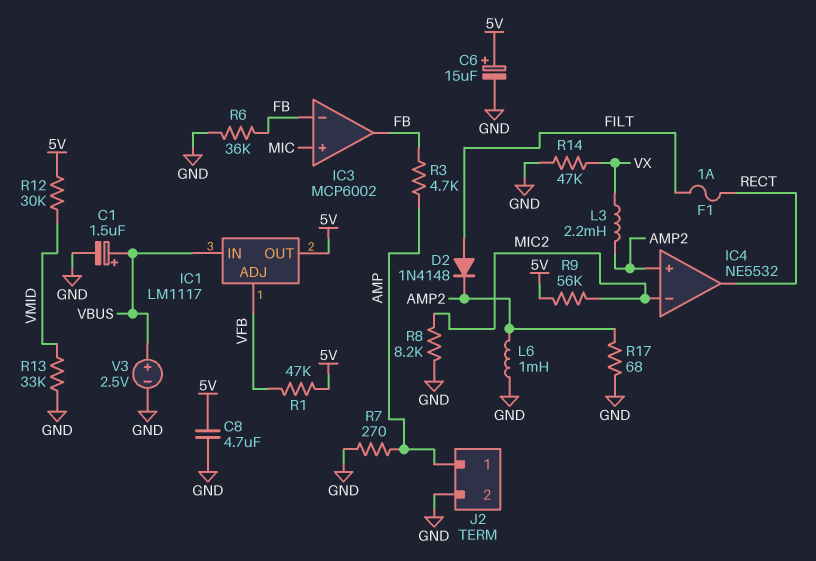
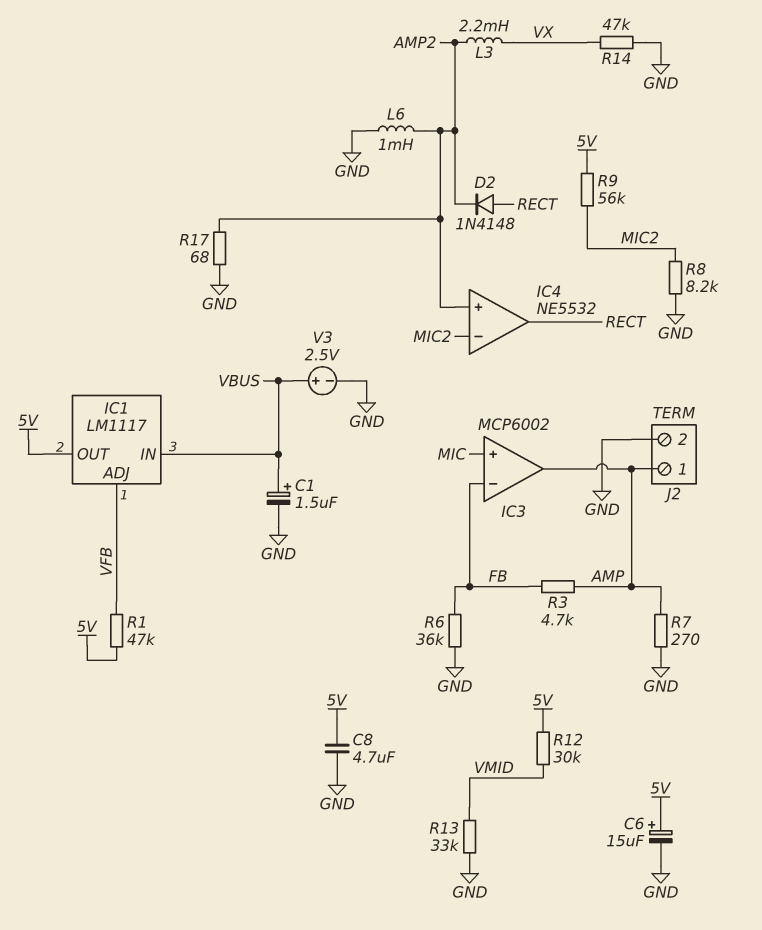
D2: diode 1N4148 (A FILT, K AMP2) -> diode 1N4148 (A RECT, K AMP2)
F1: 1A (FILT, RECT) -> none
IC3 pin out: FB -> AMP

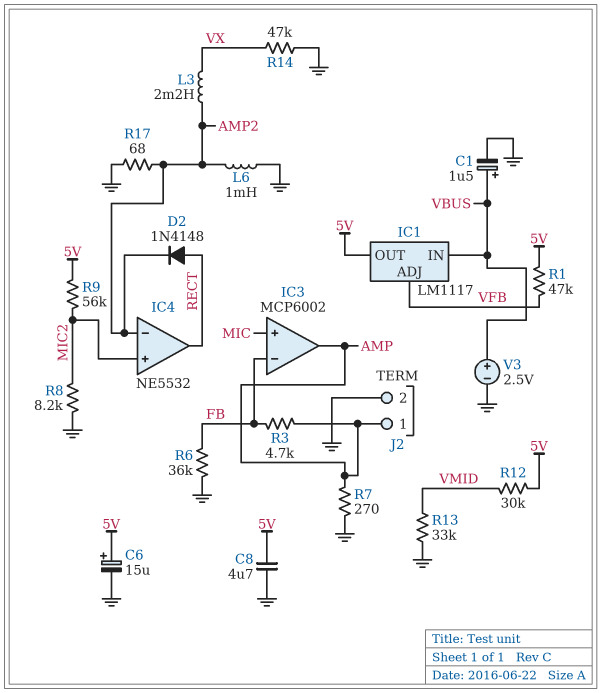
IC4 pin in+: AMP2 -> MIC2
IC4 pin in-: MIC2 -> AMP2

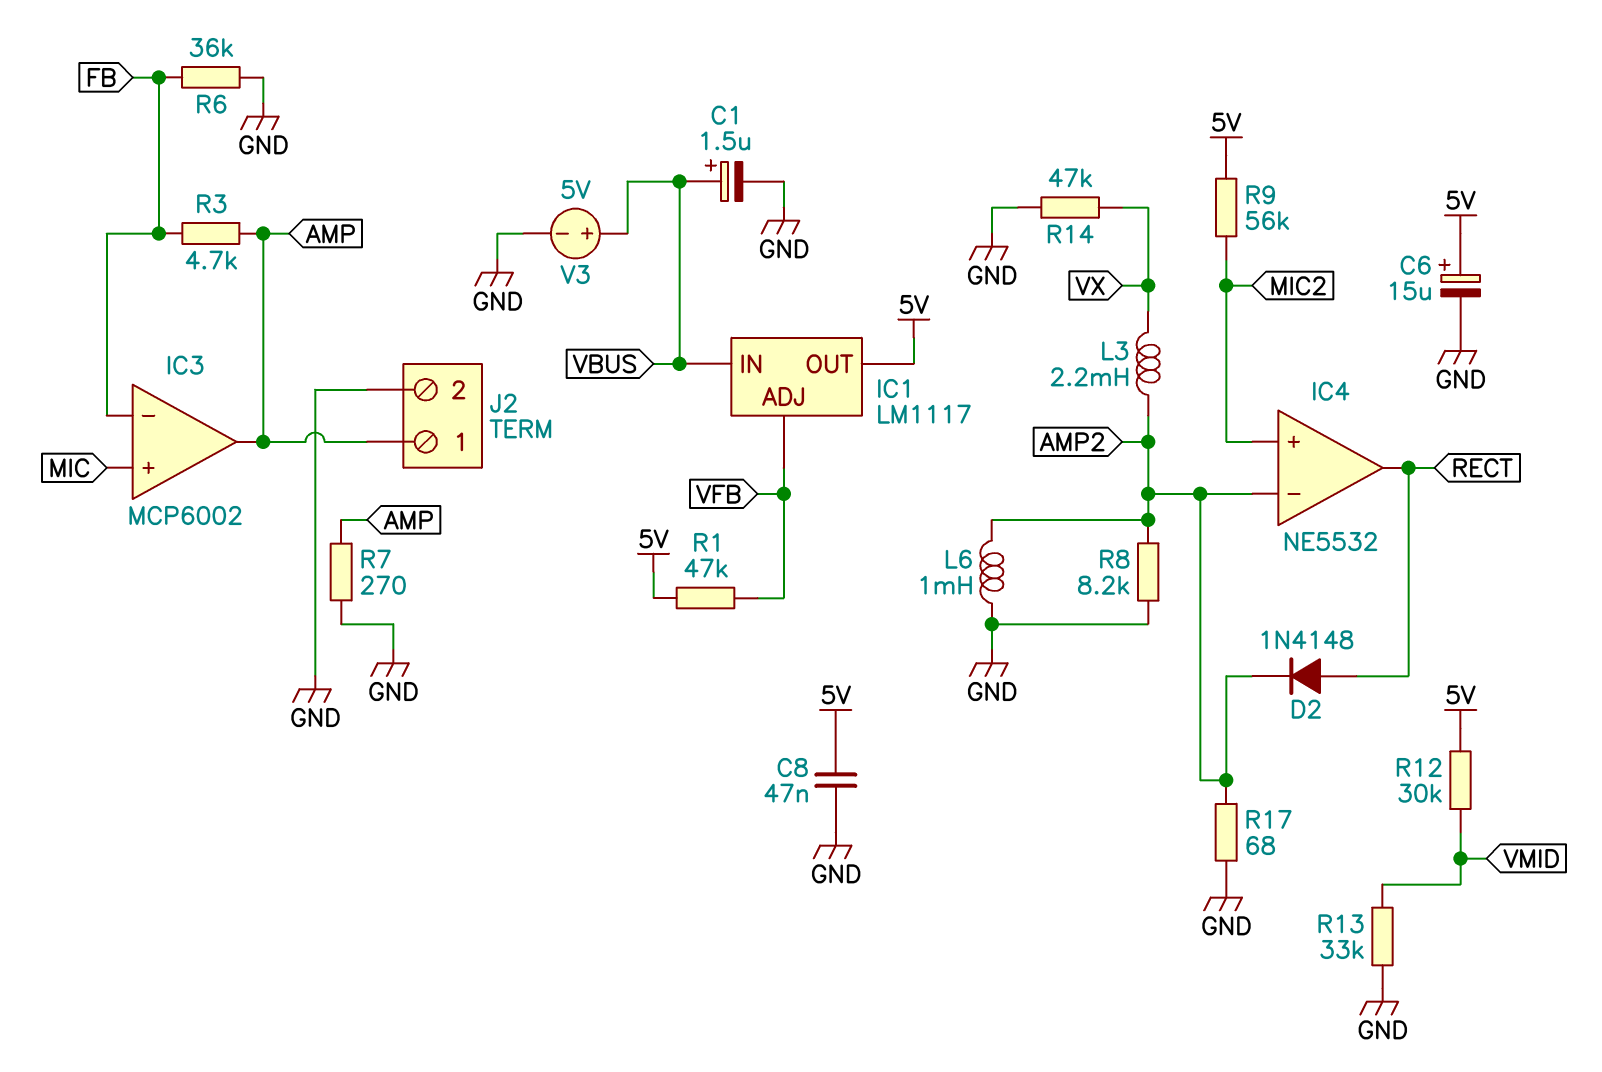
C8: 4.7uF (5V, GND) -> 47nF (5V, GND)
R8: 8.2k (GND, MIC2) -> 8.2k (AMP2, GND)
V3: 2.5V (plus VBUS, minus GND) -> 5V (plus VBUS, minus GND)

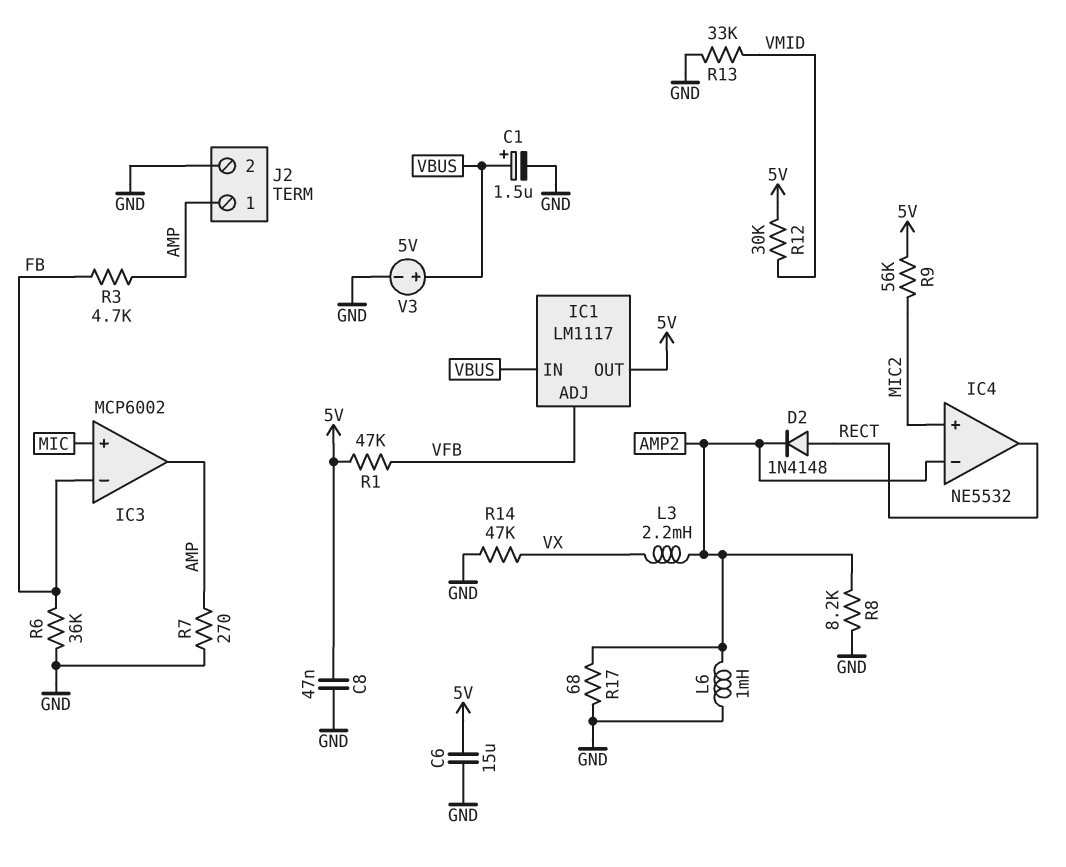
C6: 15uF (plus 5V, minus GND) -> 15uF (5V, GND)

